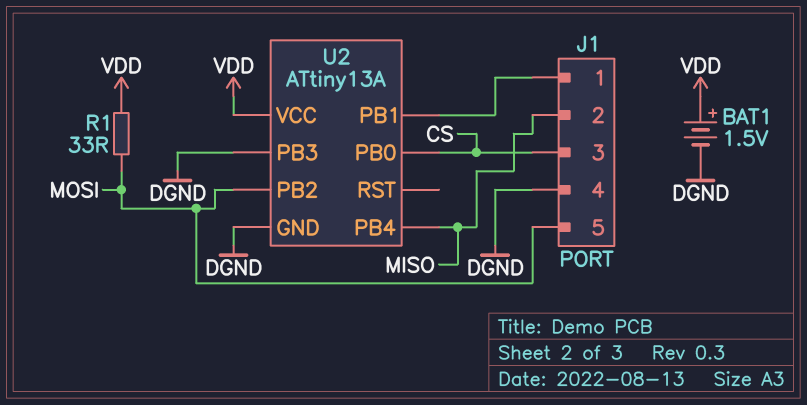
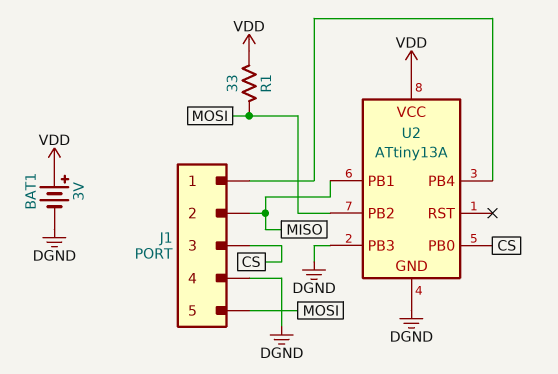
BAT1: 1.5V (plus VDD, minus DGND) -> 3V (plus VDD, minus DGND)
U2 pin PB1: J1/1 -> MISO
U2 pin PB4: MISO -> J1/1

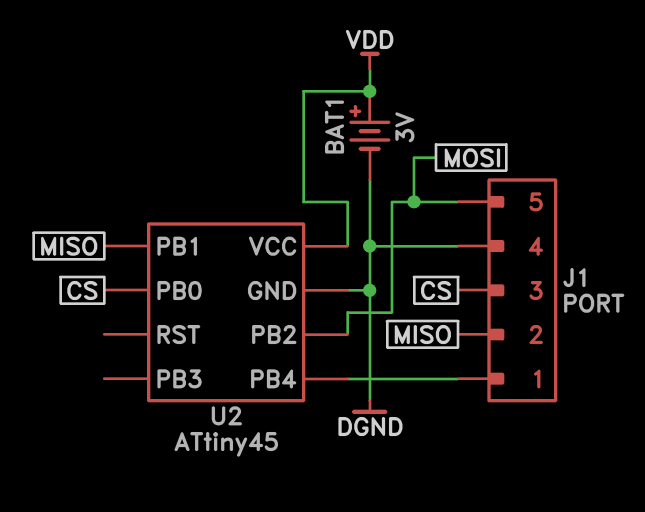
R1: 33 (MOSI, VDD) -> none
U2: ATtiny13A -> ATtiny45
U2 pin PB3: DGND -> none

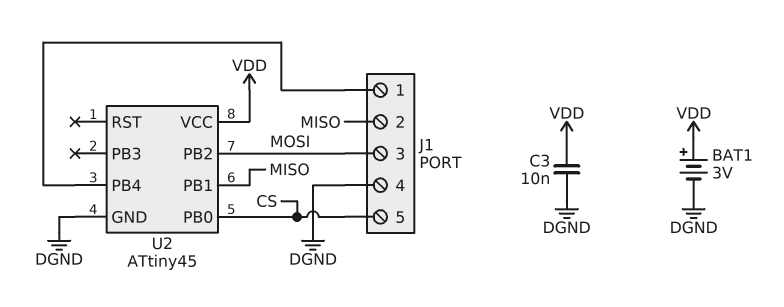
C3: none -> 10nF (DGND, VDD)
J1 pin 3: CS -> MOSI
J1 pin 5: MOSI -> CS

